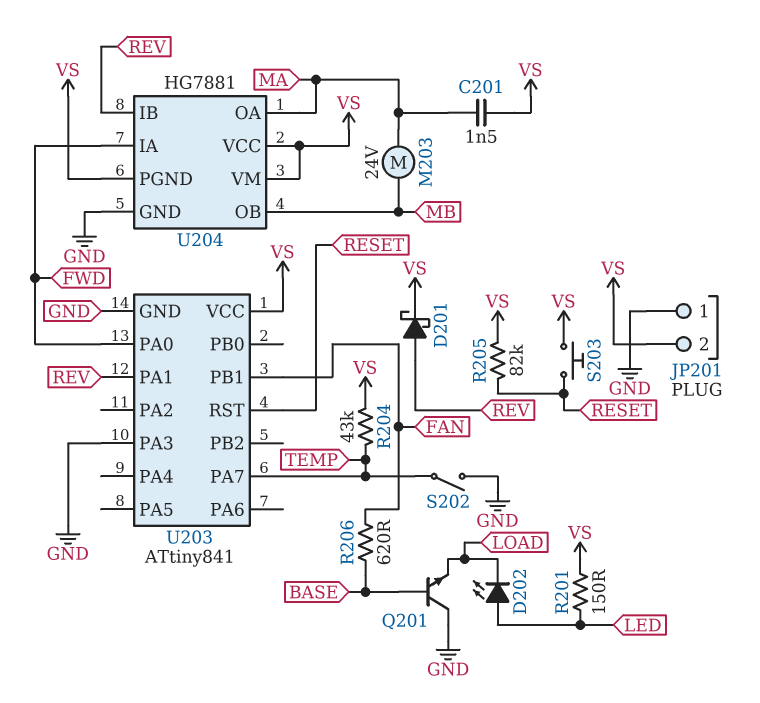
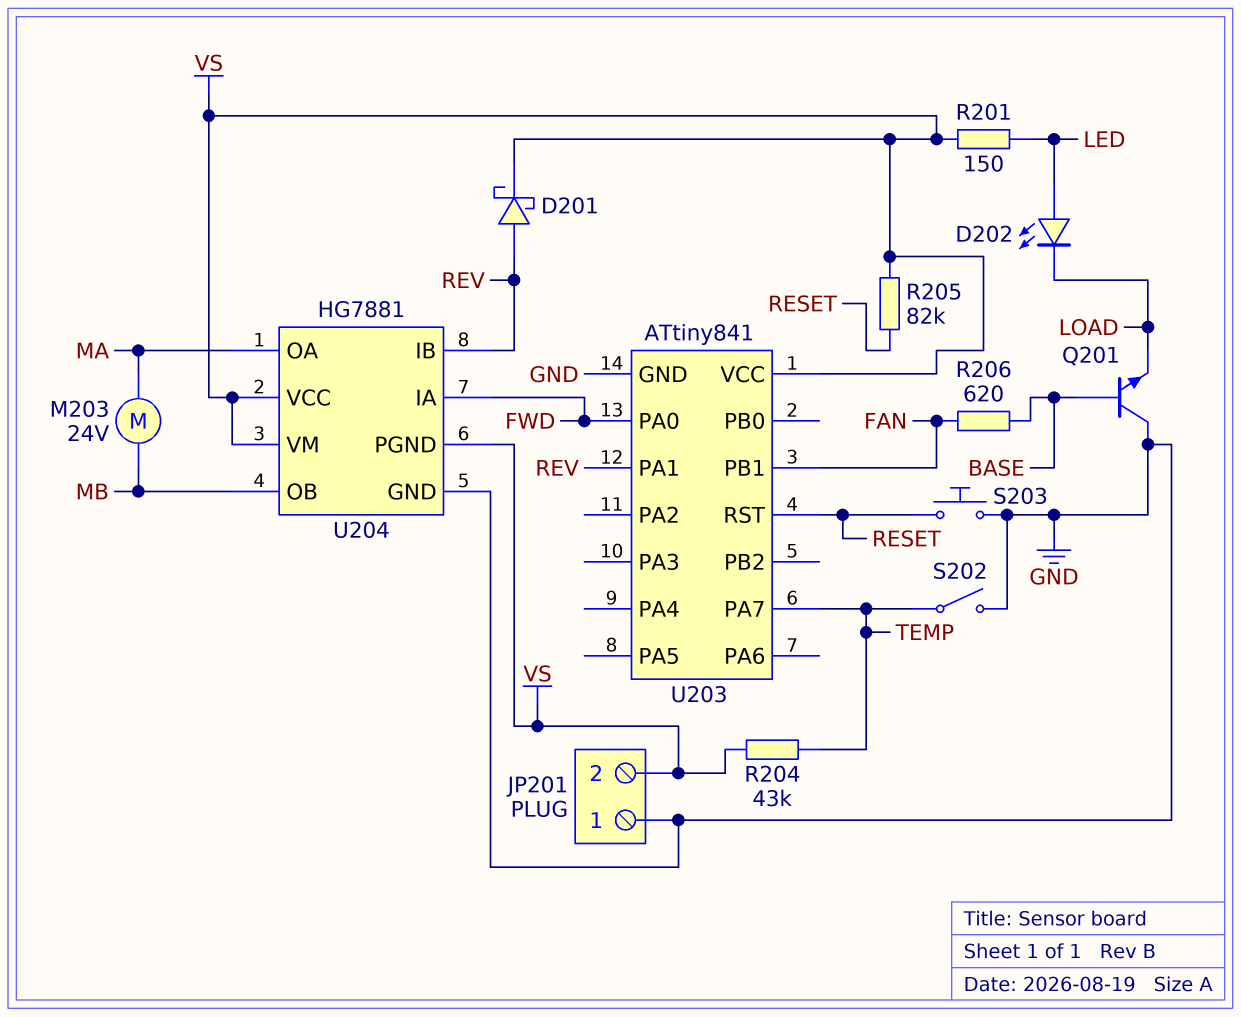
C201: 1.5nF (MA, VS) -> none
S203: button (RESET, VS) -> button (GND, RESET)
U203 pin PA3: GND -> none

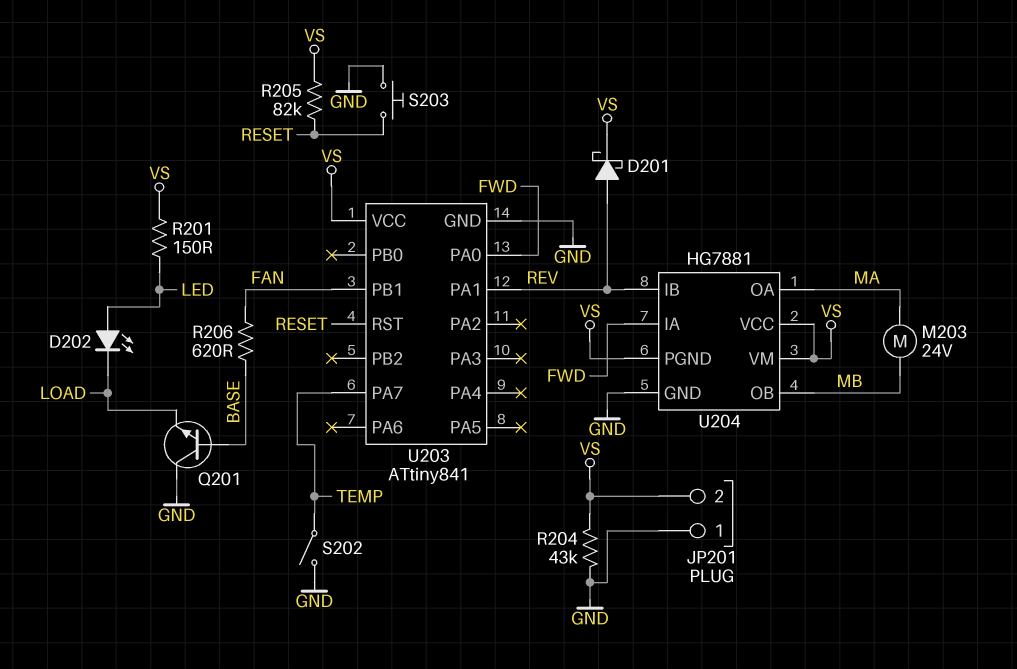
R204: 43k (TEMP, VS) -> 43k (GND, VS)

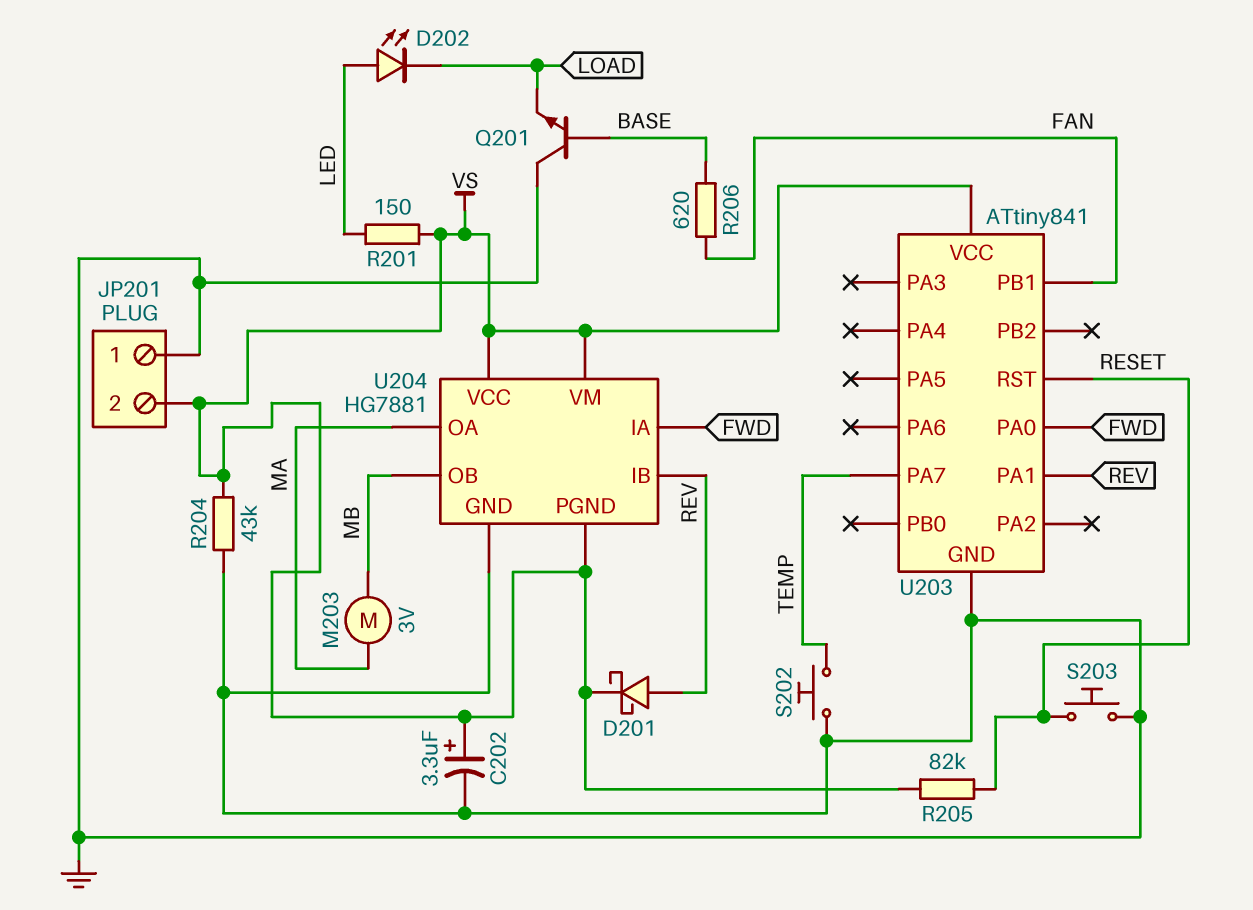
C202: none -> 3.3uF (plus VS, minus GND)
M203: motor 24V (MA, MB) -> motor 3V (MA, MB)
S202: switch (GND, TEMP) -> button (GND, TEMP)

